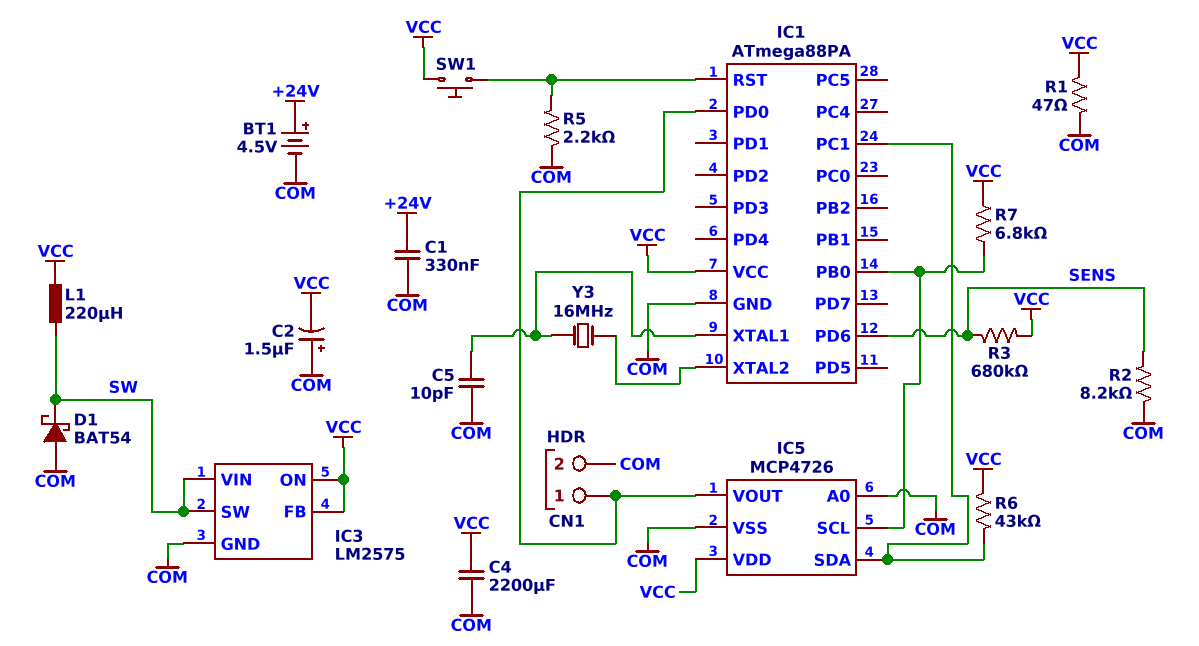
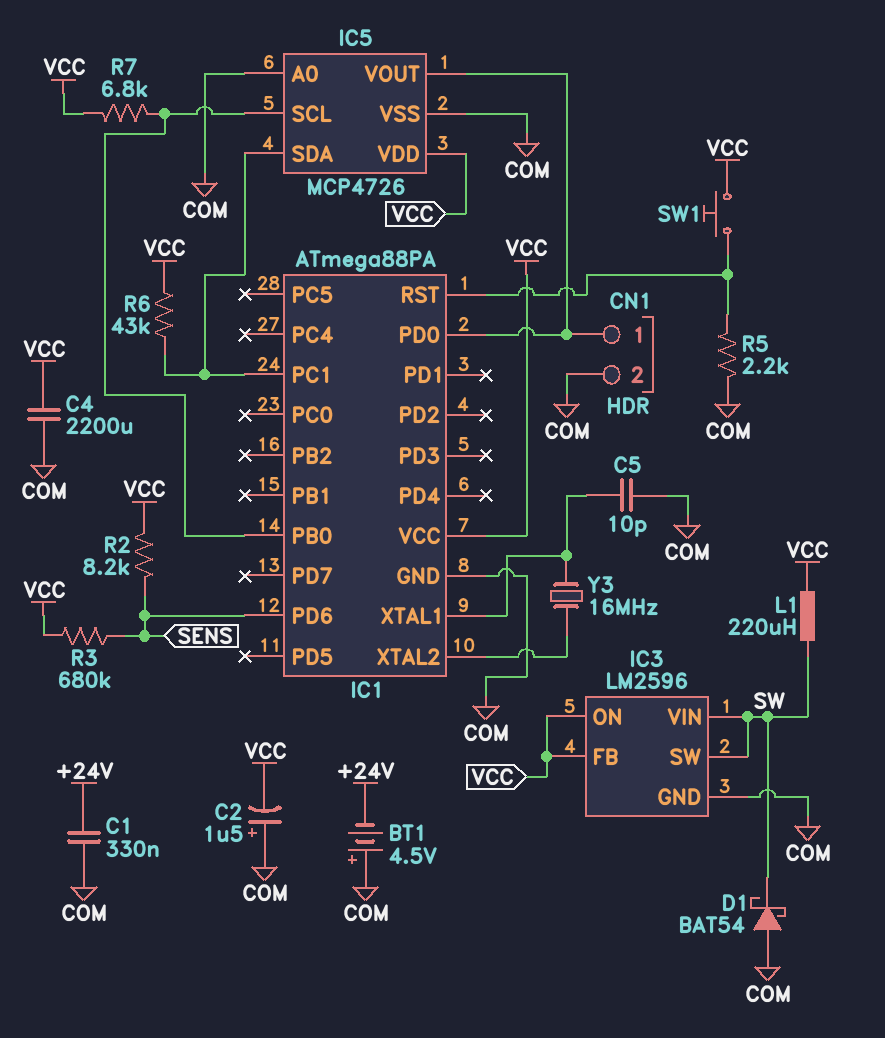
BT1: 4.5V (plus +24V, minus COM) -> 4.5V (plus COM, minus +24V)
IC3: LM2575 -> LM2596
R1: 47 (COM, VCC) -> none
R2: 8.2k (COM, SENS) -> 8.2k (SENS, VCC)

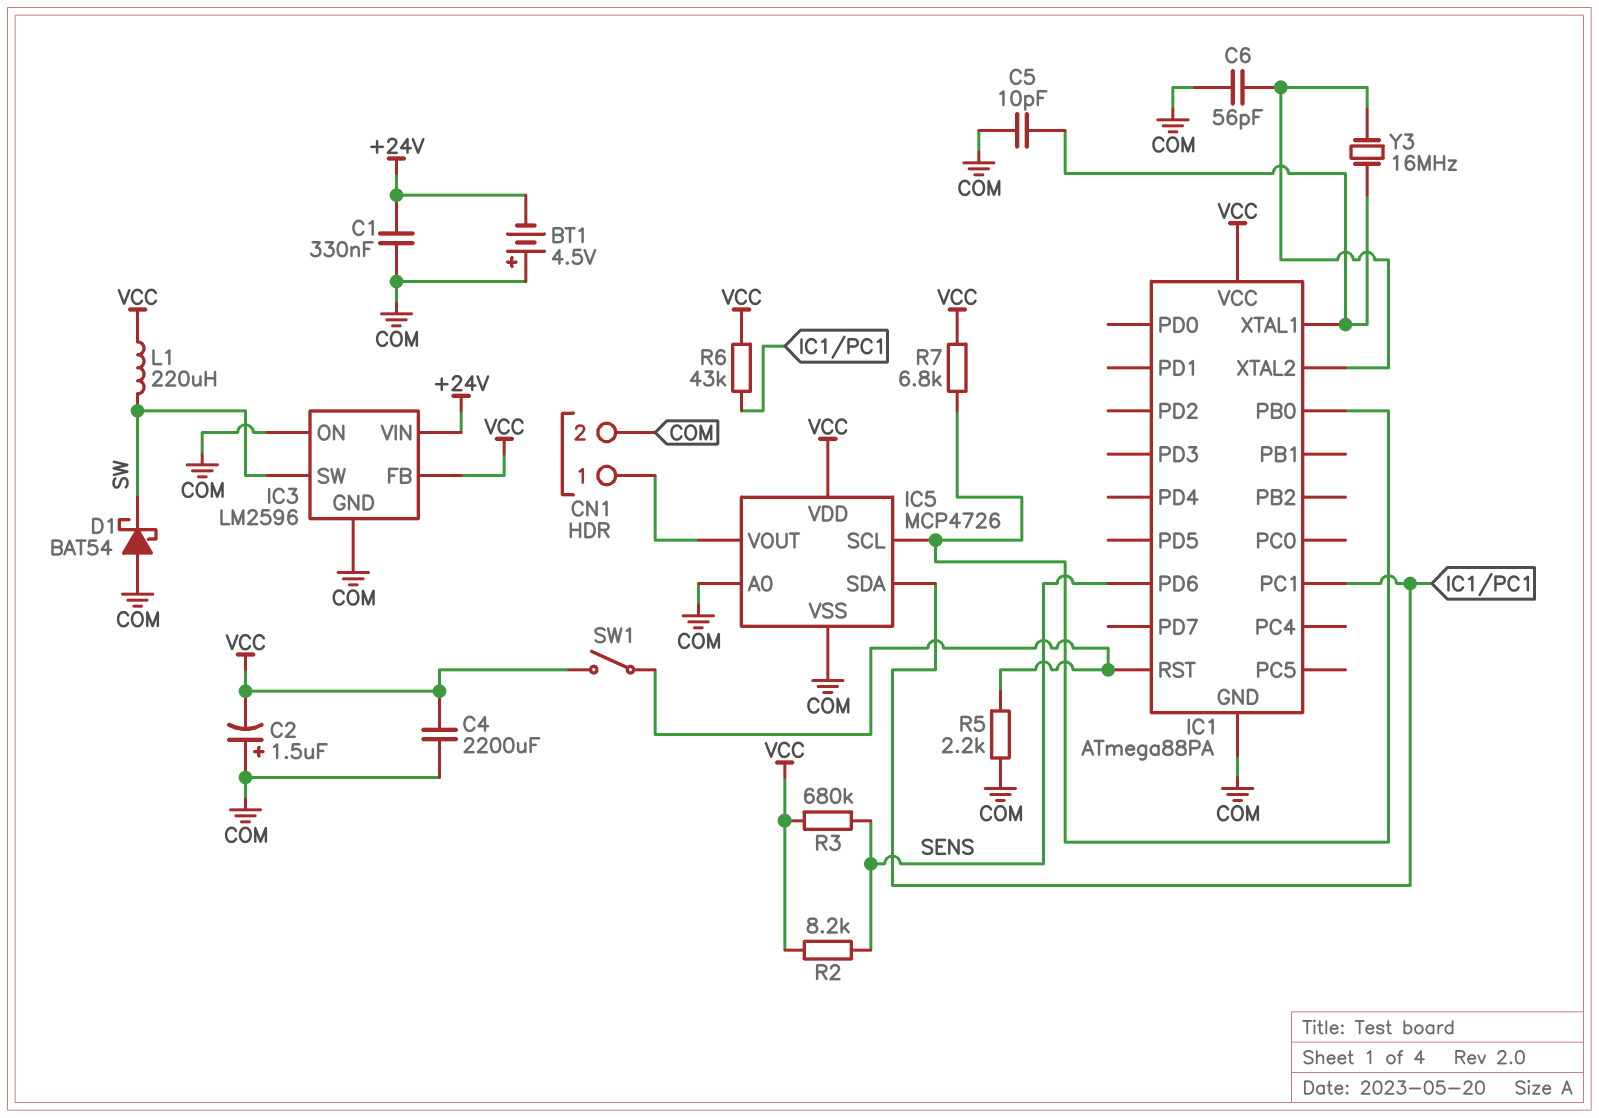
C6: none -> 56pF (COM, IC1/XTAL2)
IC1 pin PD0: CN1/1 -> none
IC3 pin ON: VCC -> COM
IC3 pin VIN: SW -> +24V
SW1: button (IC1/RST, VCC) -> switch (IC1/RST, VCC)

